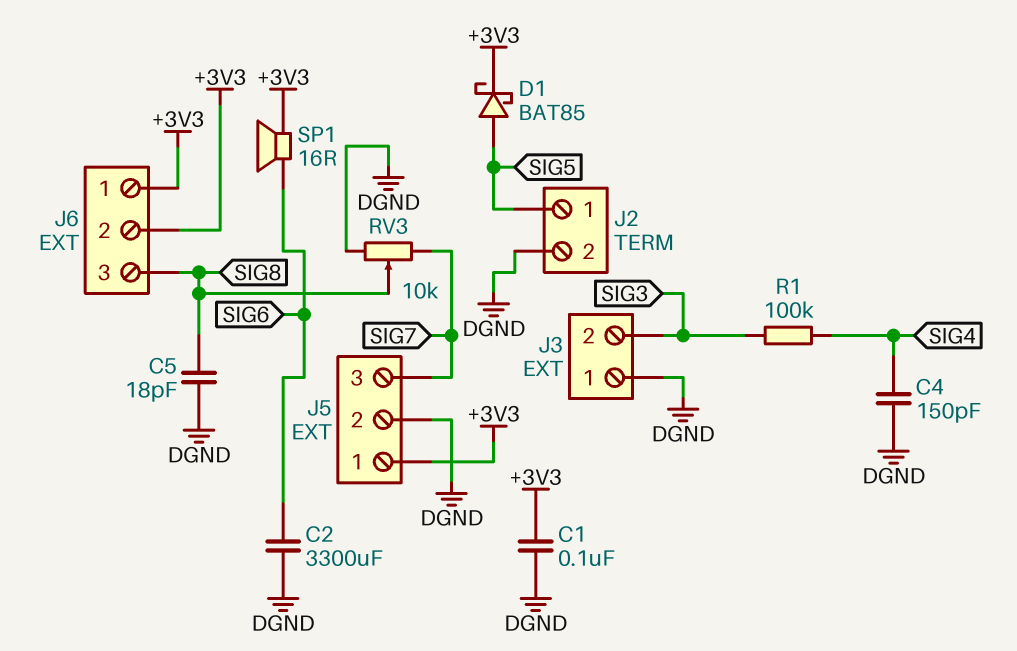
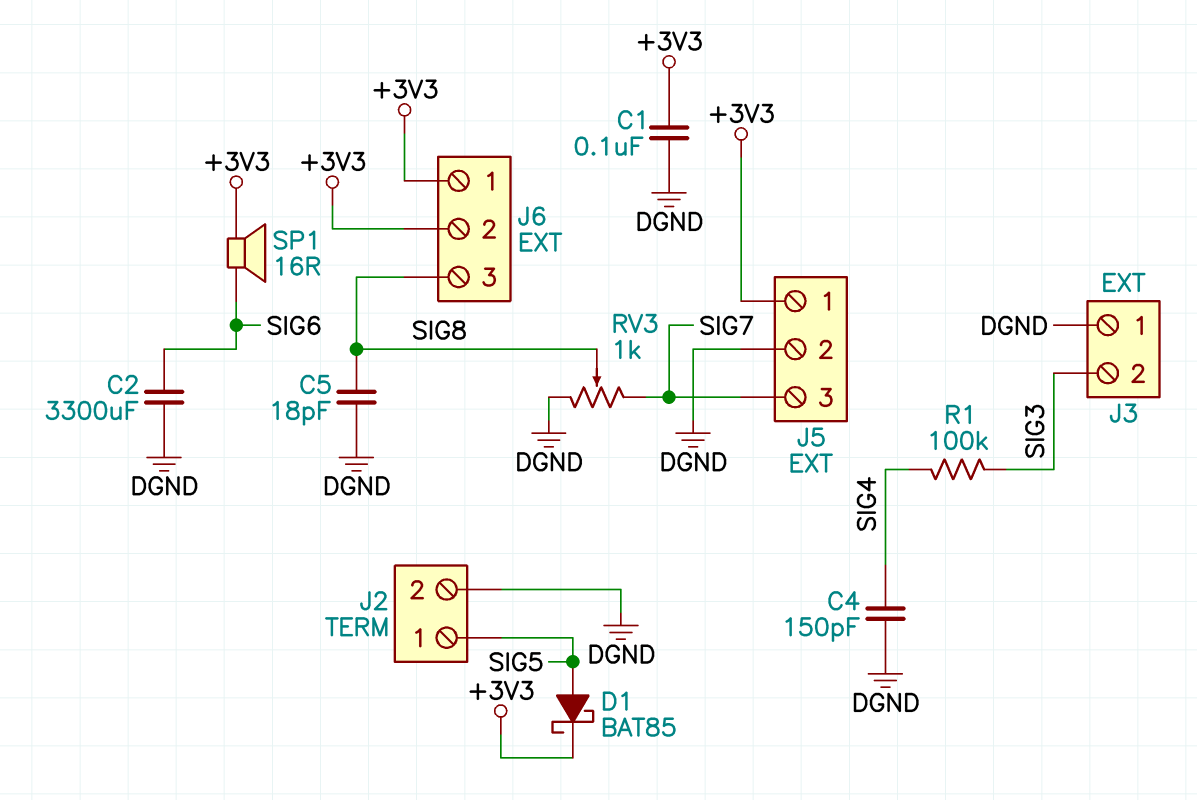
RV3: 10k (DGND, SIG7, wiper SIG8) -> 1k (DGND, SIG7, wiper SIG8)

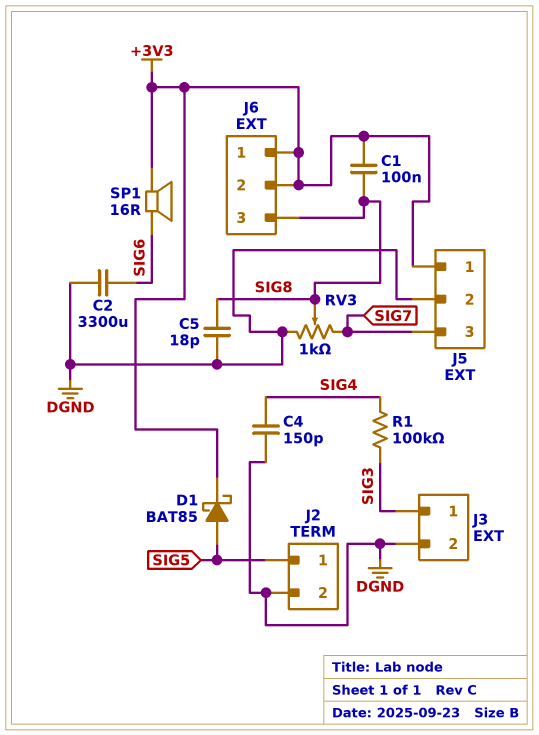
C1: 100nF (+3V3, DGND) -> 100nF (+3V3, SIG8)
J3 pin 1: DGND -> SIG3
J3 pin 2: SIG3 -> DGND

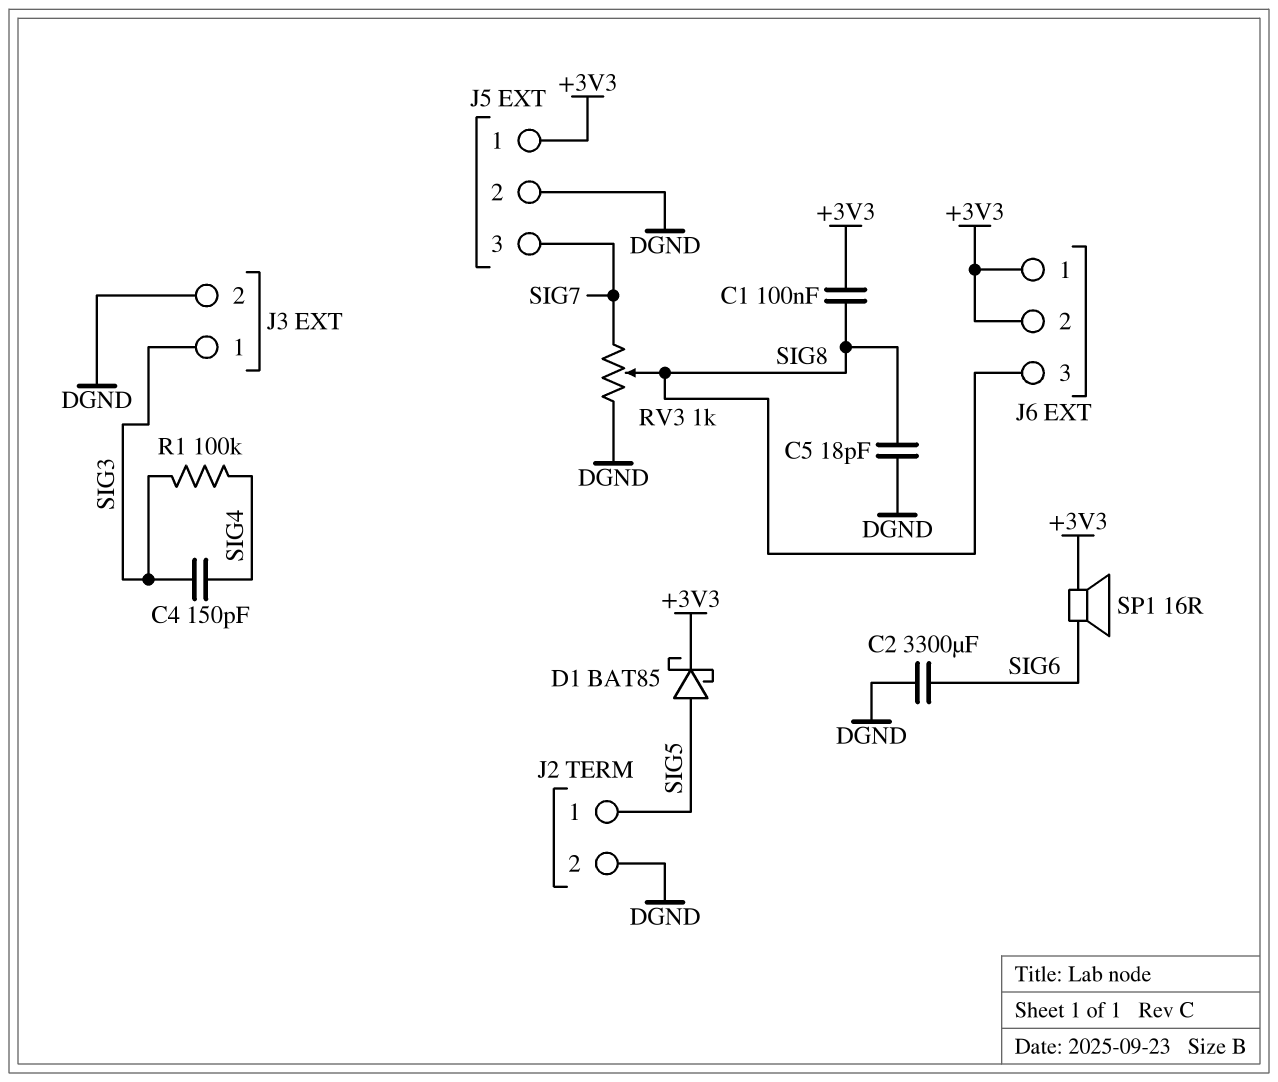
C4: 150pF (DGND, SIG4) -> 150pF (SIG3, SIG4)

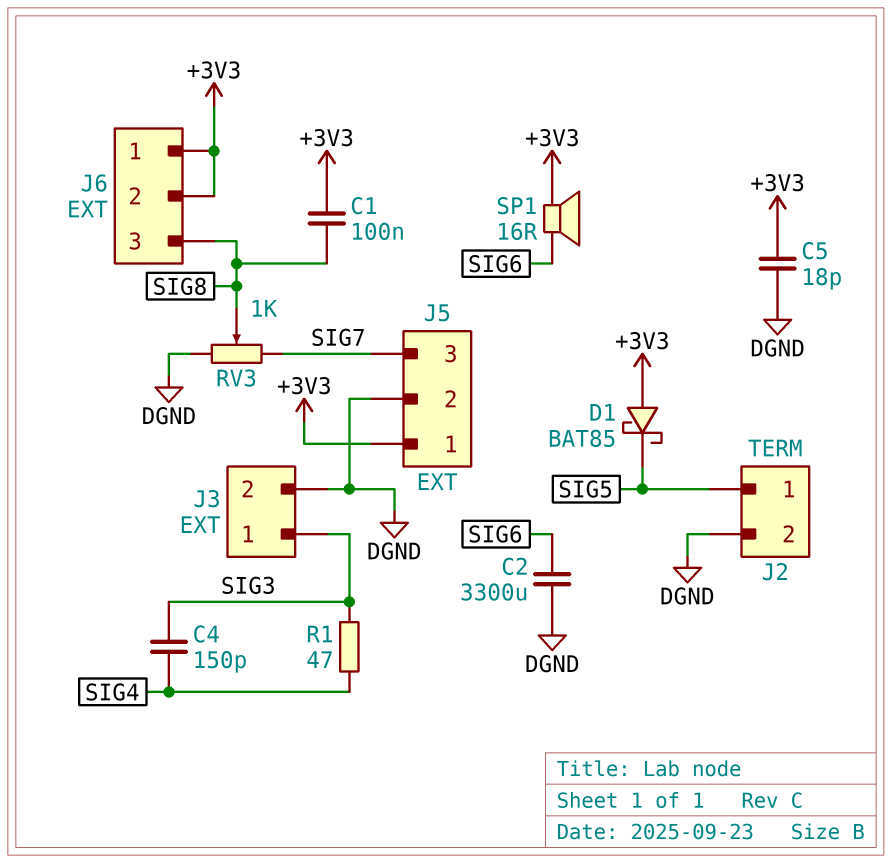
C5: 18pF (DGND, SIG8) -> 18pF (+3V3, DGND)
D1: schottky BAT85 (A SIG5, K +3V3) -> schottky BAT85 (A +3V3, K SIG5)
R1: 100k (SIG3, SIG4) -> 47 (SIG3, SIG4)

